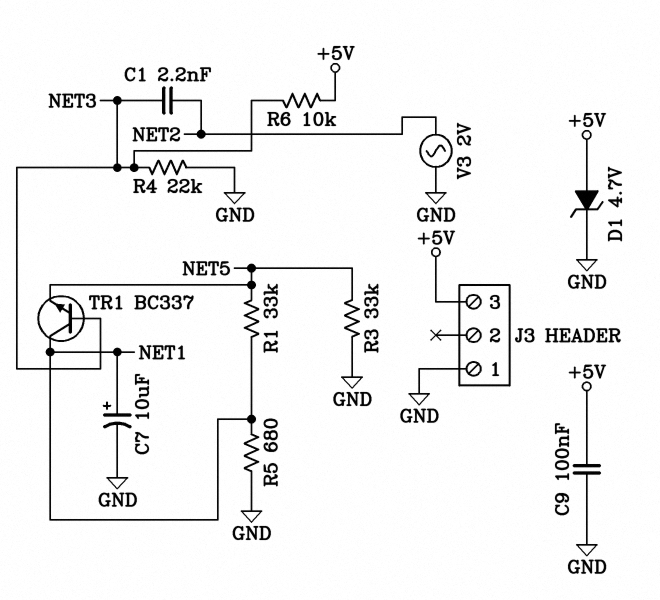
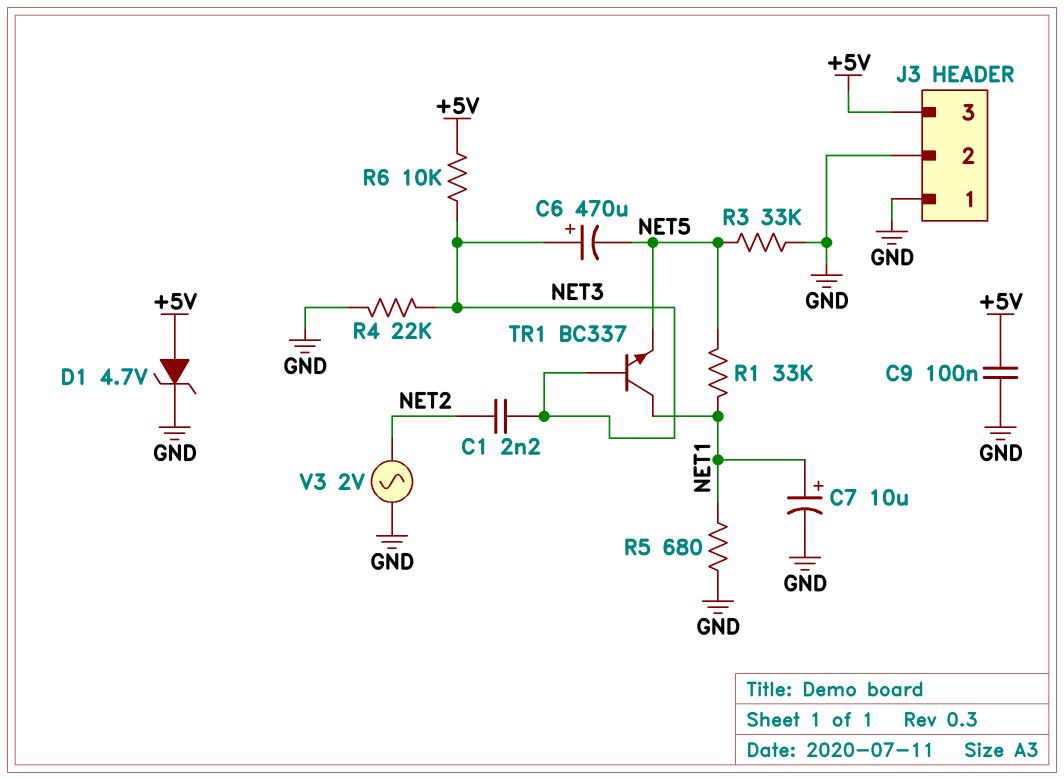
C6: none -> 470uF (plus NET3, minus NET5)
J3 pin 2: none -> GND

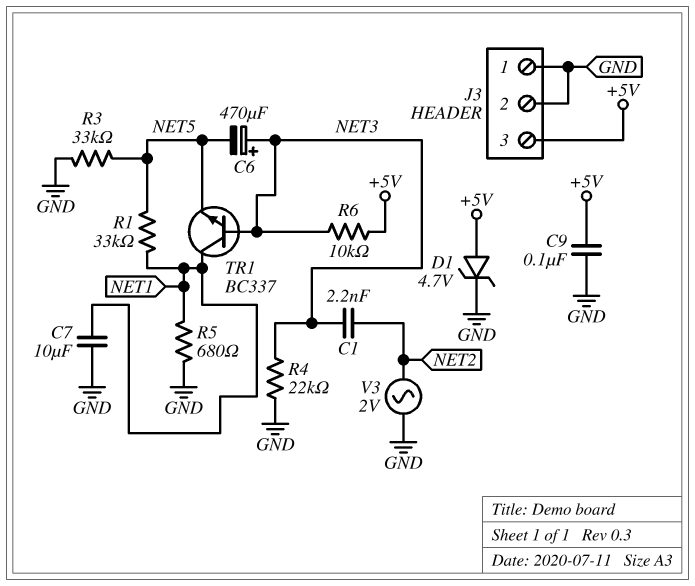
C7: 10uF (plus NET1, minus GND) -> 10uF (GND, NET1)

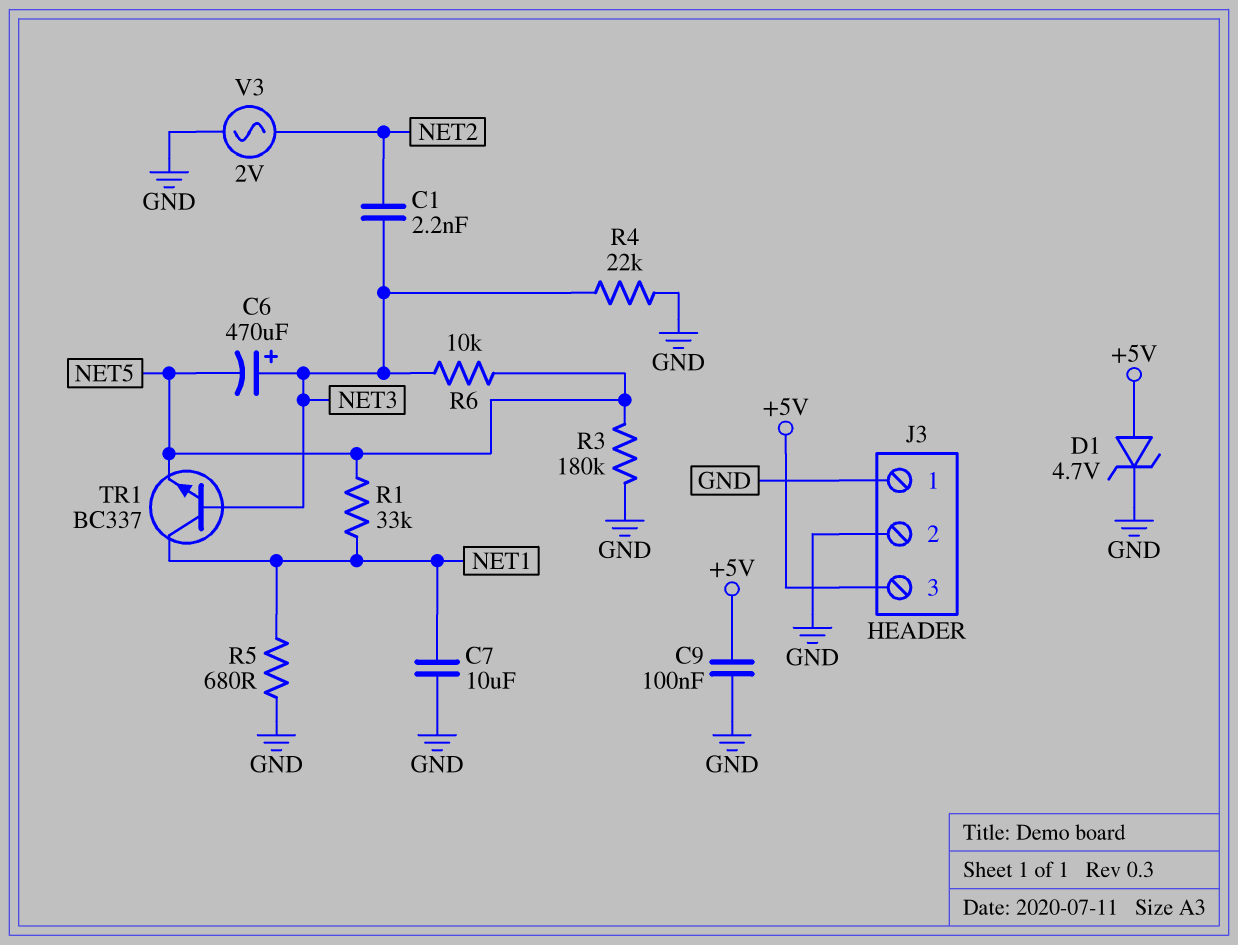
R3: 33k (GND, NET5) -> 180k (GND, NET5)
R6: 10k (+5V, NET3) -> 10k (NET3, NET5)

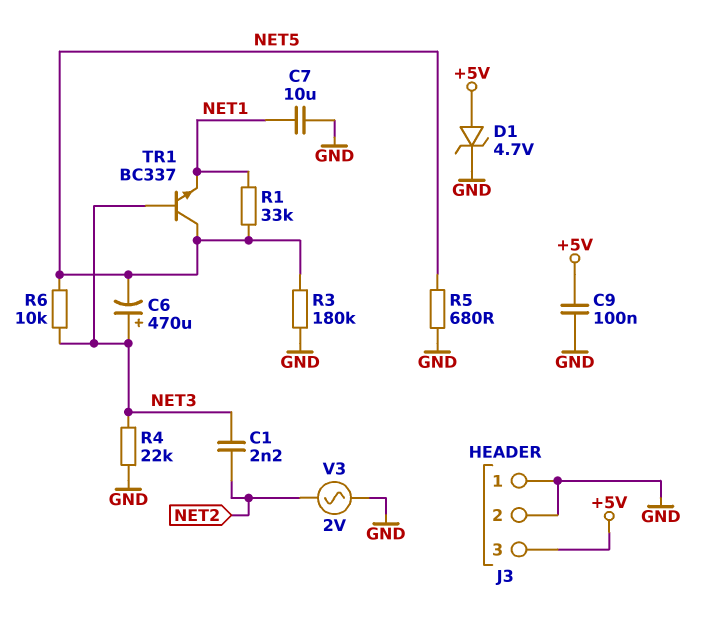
R5: 680 (GND, NET1) -> 680 (GND, NET5)
TR1: NPN BC337 (B NET3, C NET1, E NET5) -> NPN BC337 (B NET3, C NET5, E NET1)

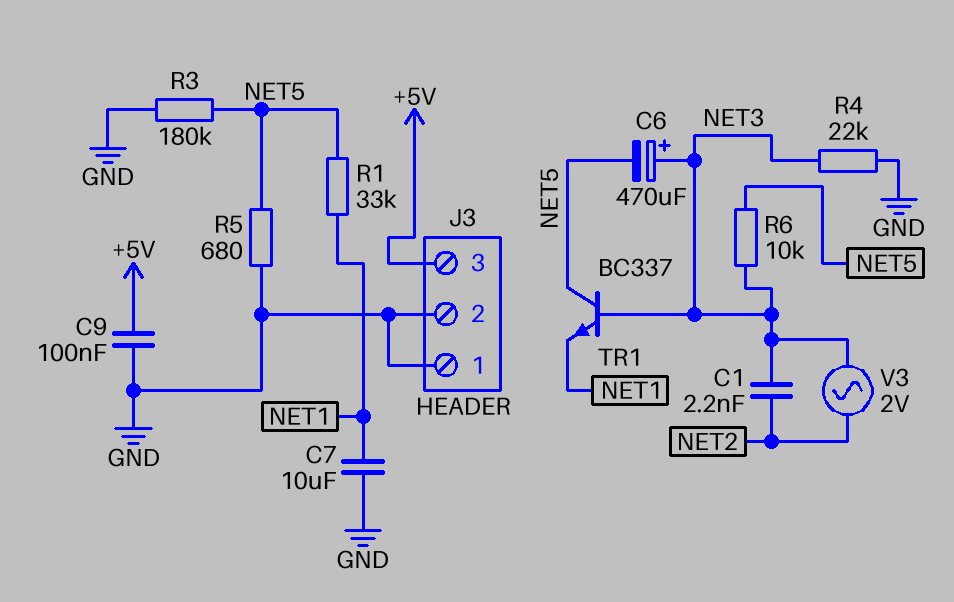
D1: zener 4.7V (A +5V, K GND) -> none
V3: AC 2V (GND, NET2) -> AC 2V (NET2, NET3)

